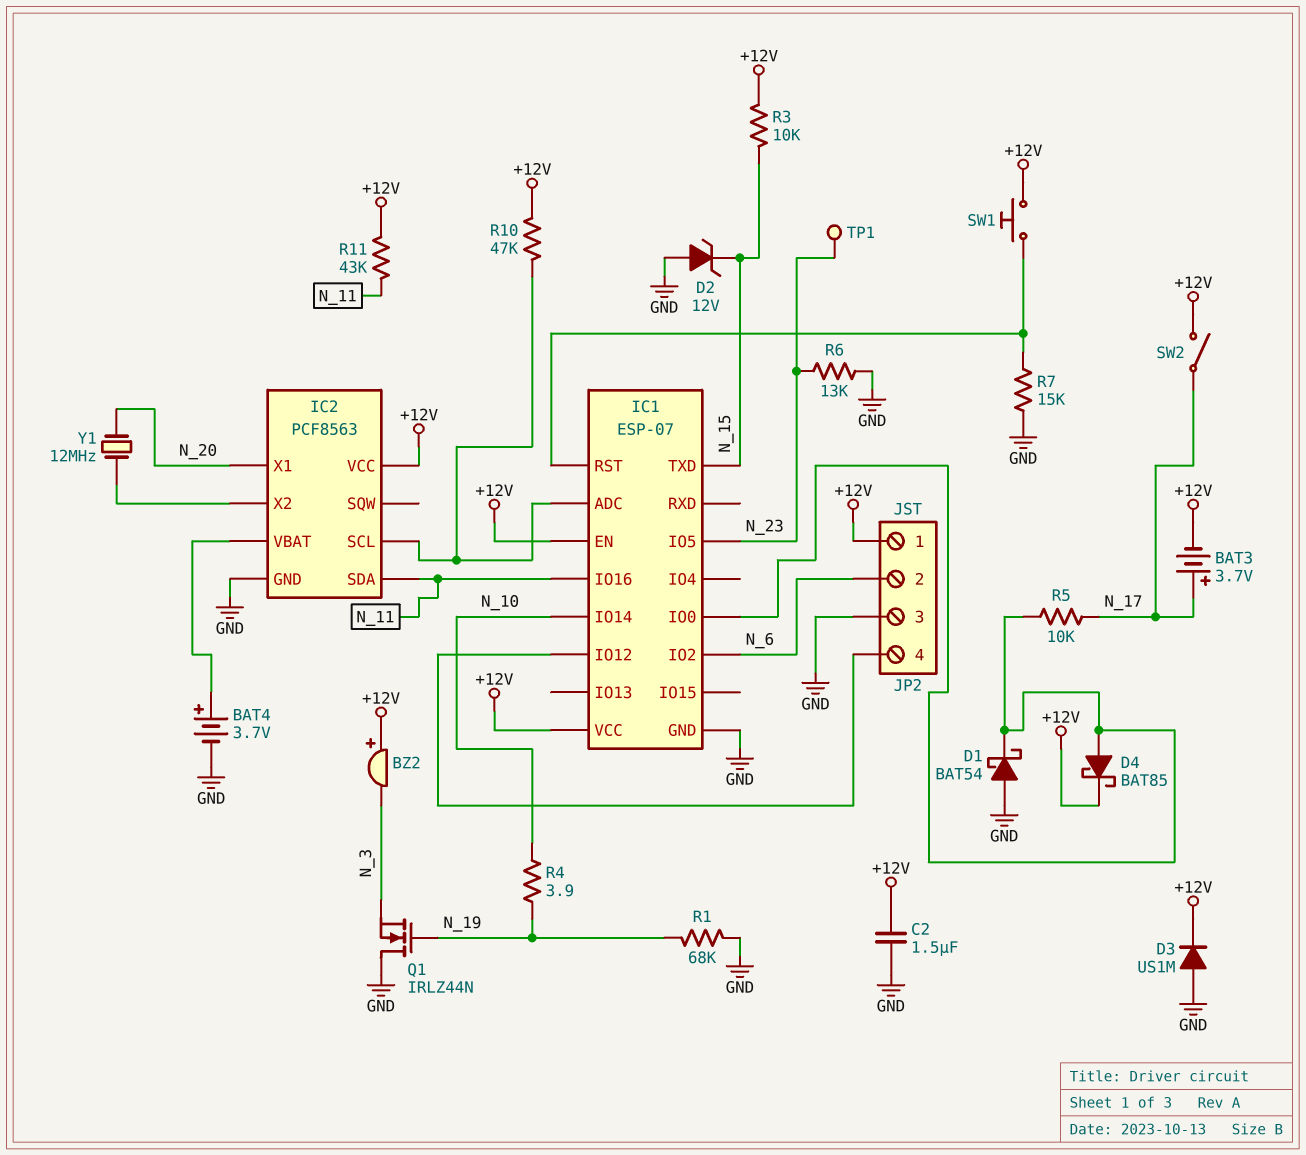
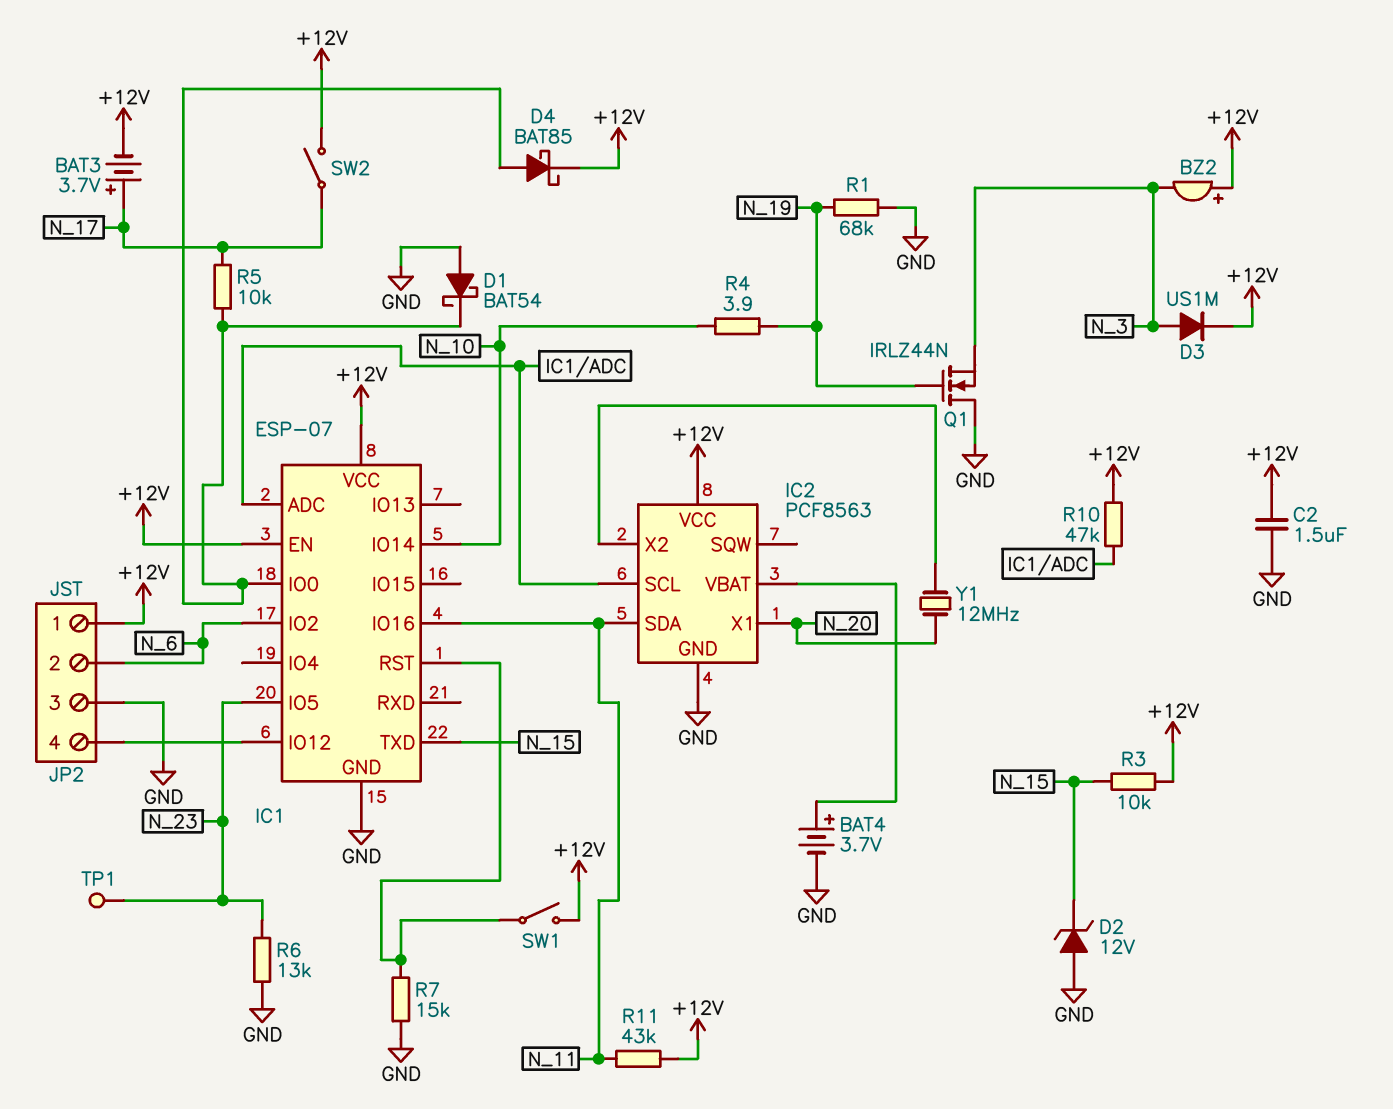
D3: diode US1M (A GND, K +12V) -> diode US1M (A N_3, K +12V)
SW1: button (+12V, IC1/RST) -> switch (+12V, IC1/RST)

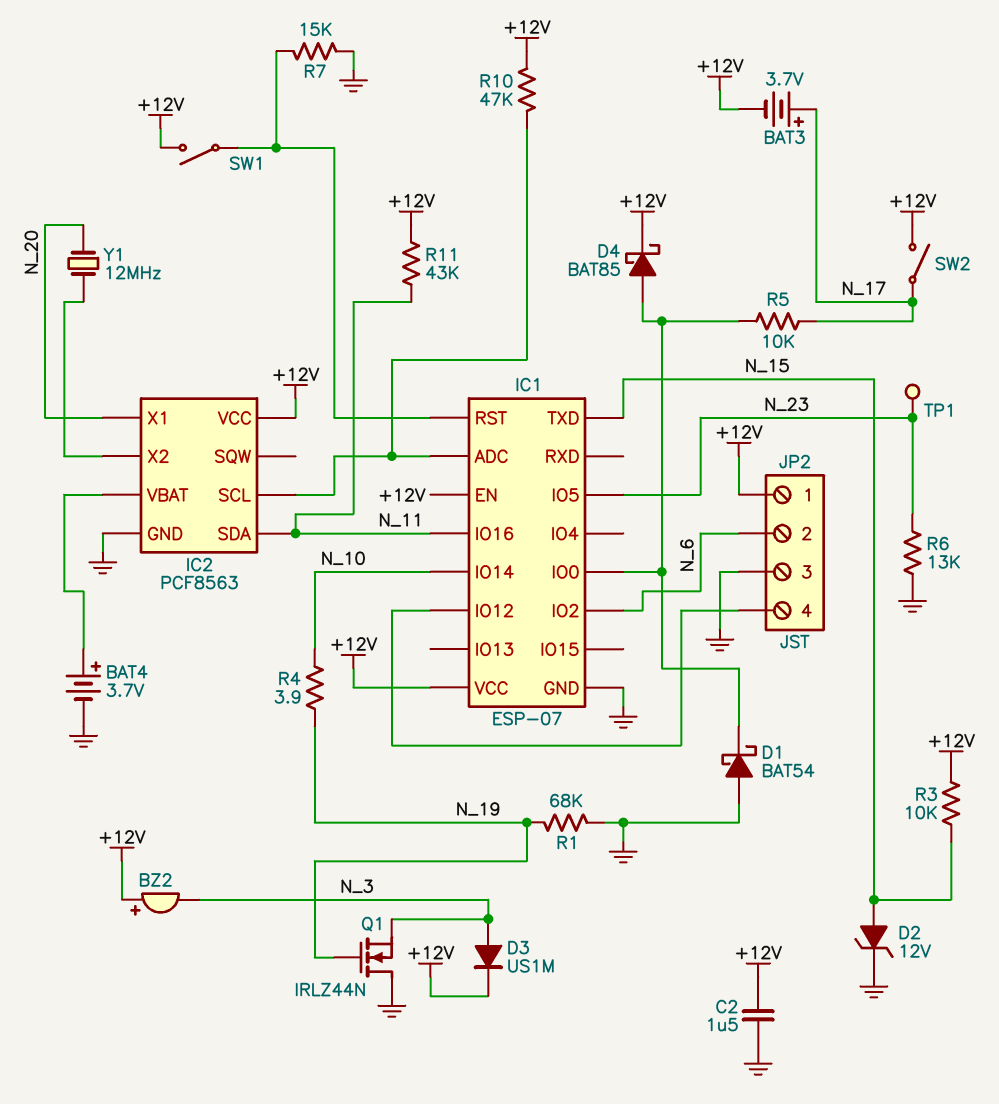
D2: zener 12V (A GND, K N_15) -> zener 12V (A N_15, K GND)

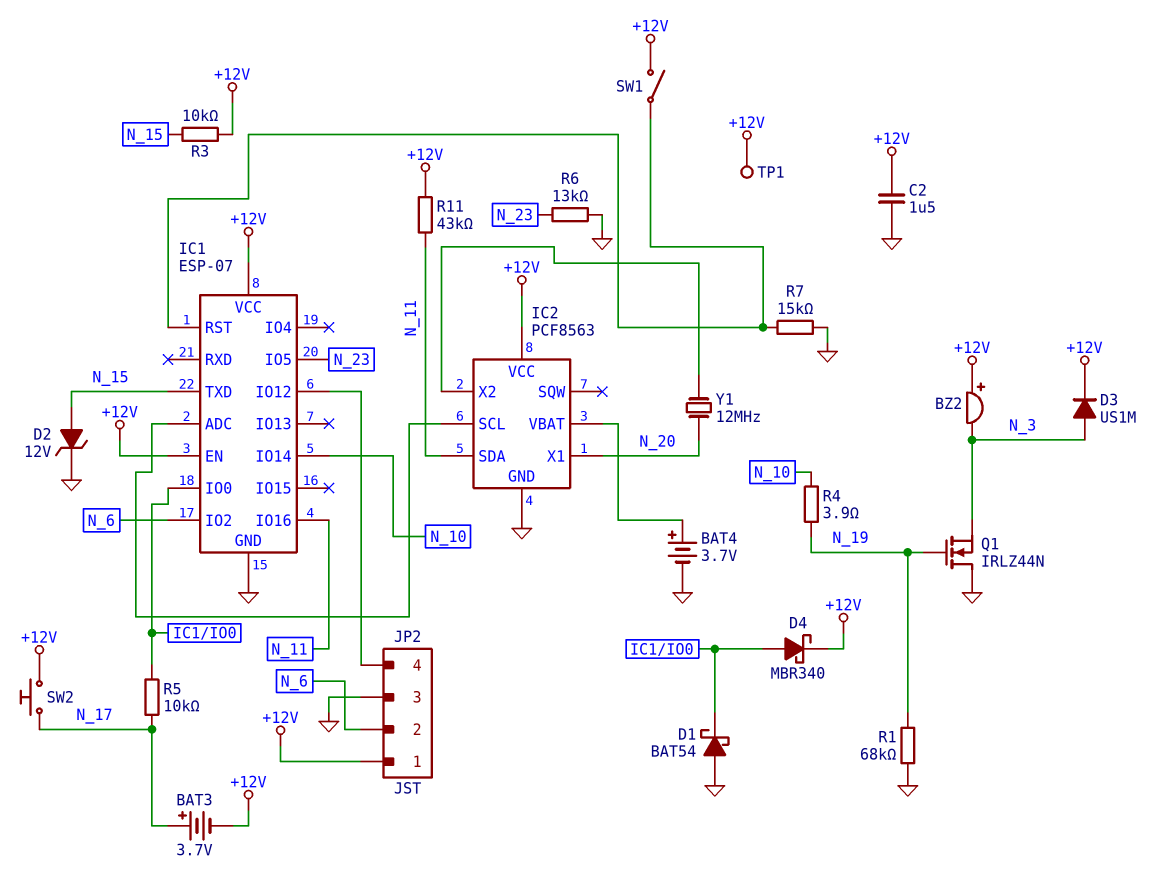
D4: schottky BAT85 (A IC1/IO0, K +12V) -> schottky MBR340 (A IC1/IO0, K +12V)
R10: 47k (+12V, IC1/ADC) -> none
SW2: switch (+12V, N_17) -> button (+12V, N_17)
TP1: test point (N_23) -> test point (+12V)

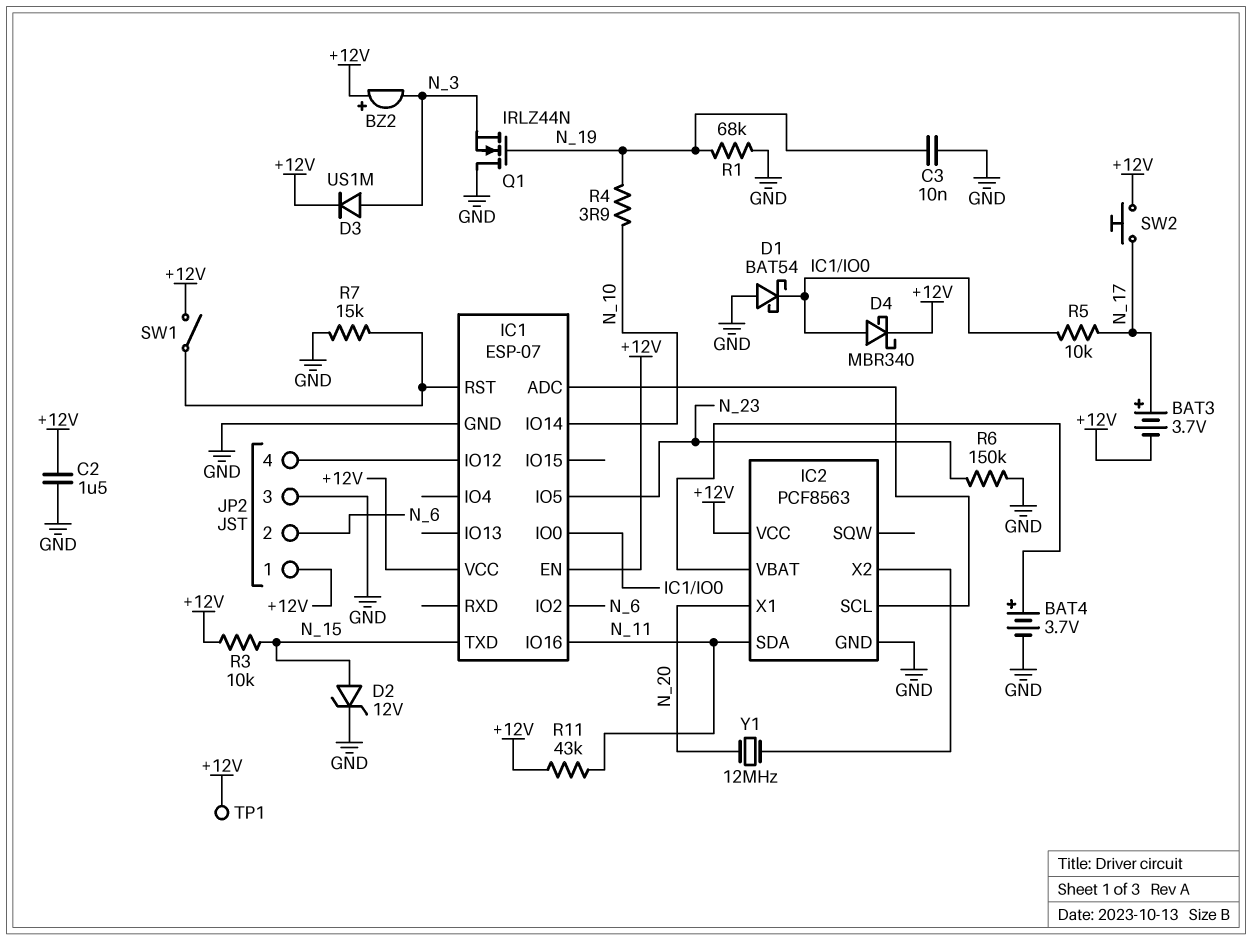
C3: none -> 10nF (GND, N_19)
R6: 13k (GND, N_23) -> 150k (GND, N_23)

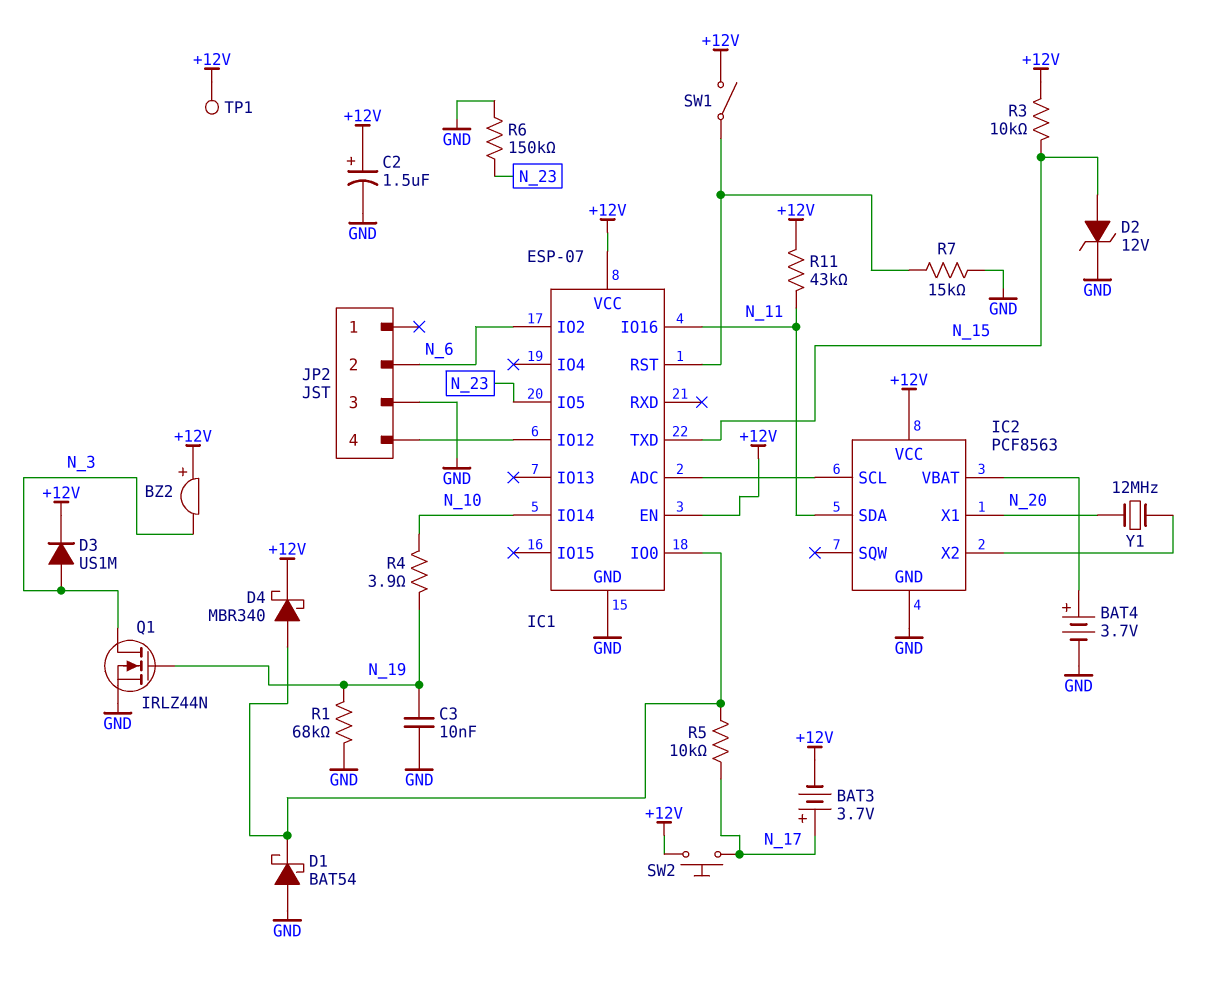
C2: 1.5uF (+12V, GND) -> 1.5uF (plus +12V, minus GND)
JP2 pin 1: +12V -> none
Q1: NMOS IRLZ44N (G N_19, D GND, S N_3) -> NMOS IRLZ44N (G N_19, D N_3, S GND)

